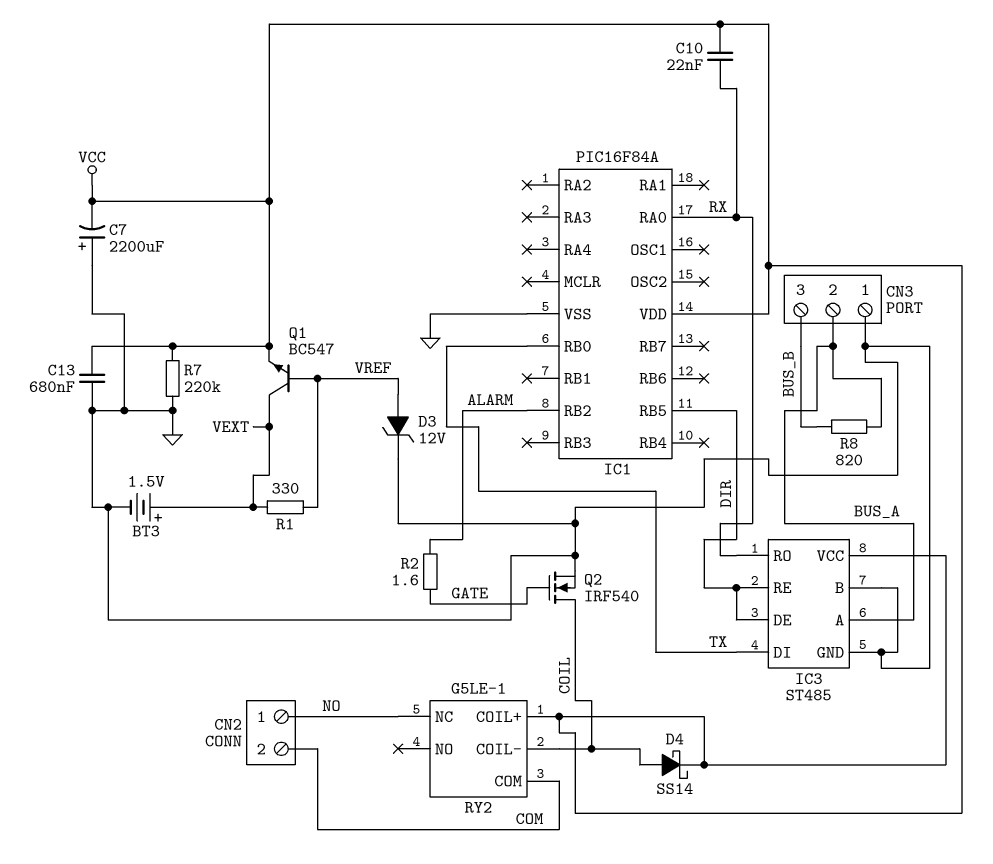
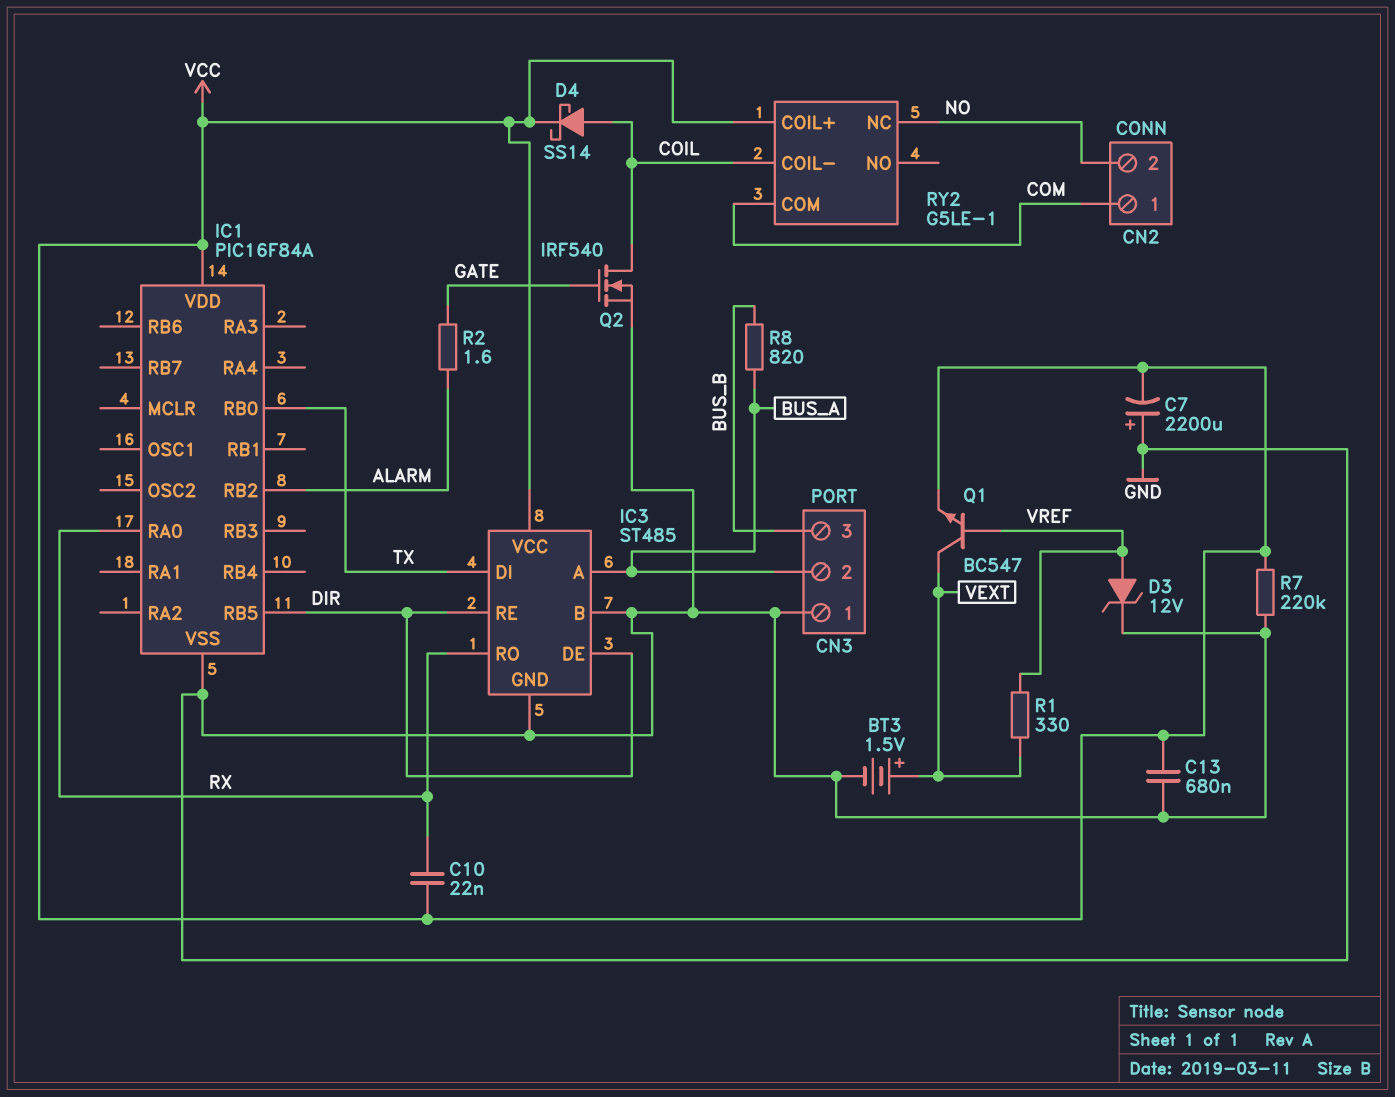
CN2 pin 1: NO -> COM
CN2 pin 2: COM -> NO

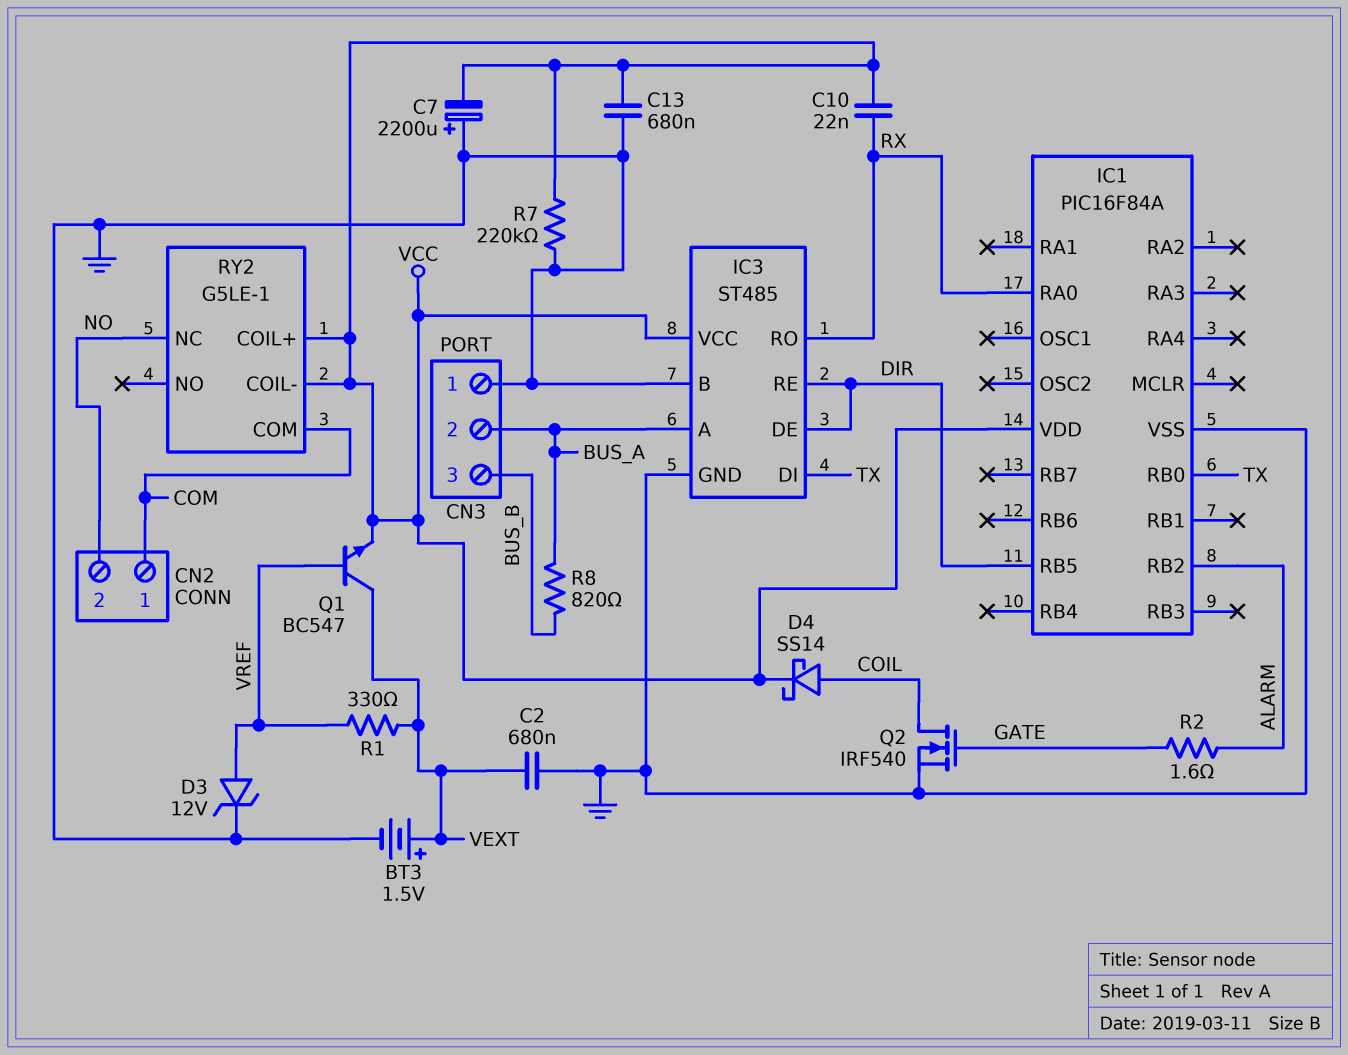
C2: none -> 680nF (GND, VEXT)
RY2 pin COIL-: COIL -> VCC

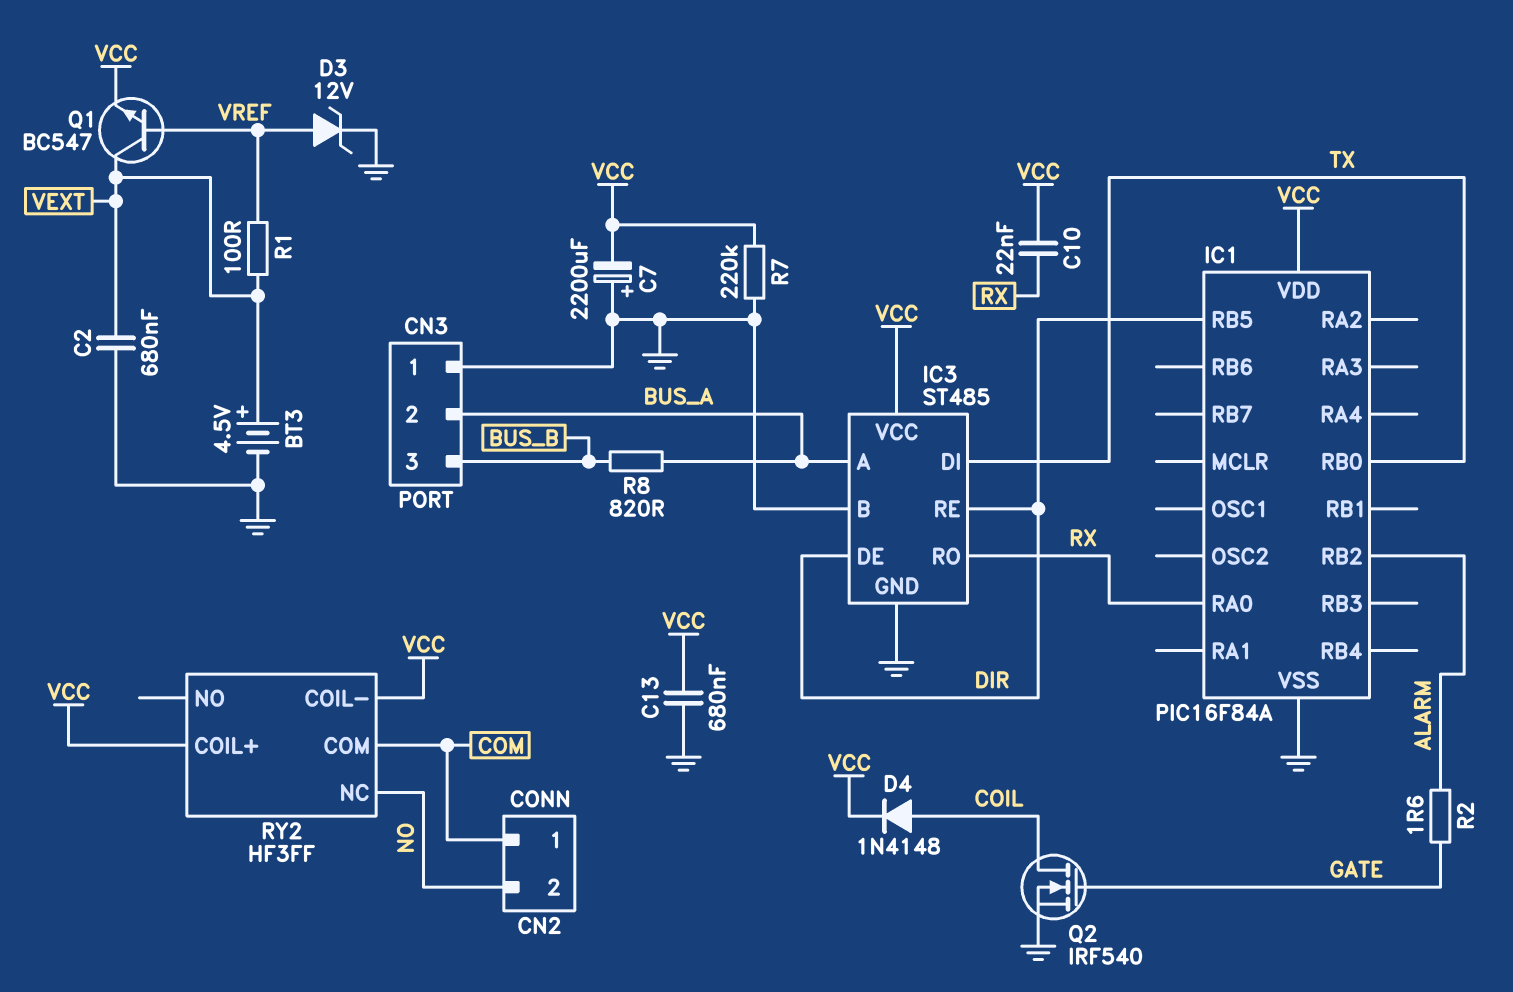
BT3: 1.5V (plus VEXT, minus GND) -> 4.5V (plus VEXT, minus GND)
D4: schottky SS14 (A COIL, K VCC) -> diode 1N4148 (A COIL, K VCC)
R1: 330 (VEXT, VREF) -> 100 (VEXT, VREF)
RY2: G5LE-1 -> HF3FF

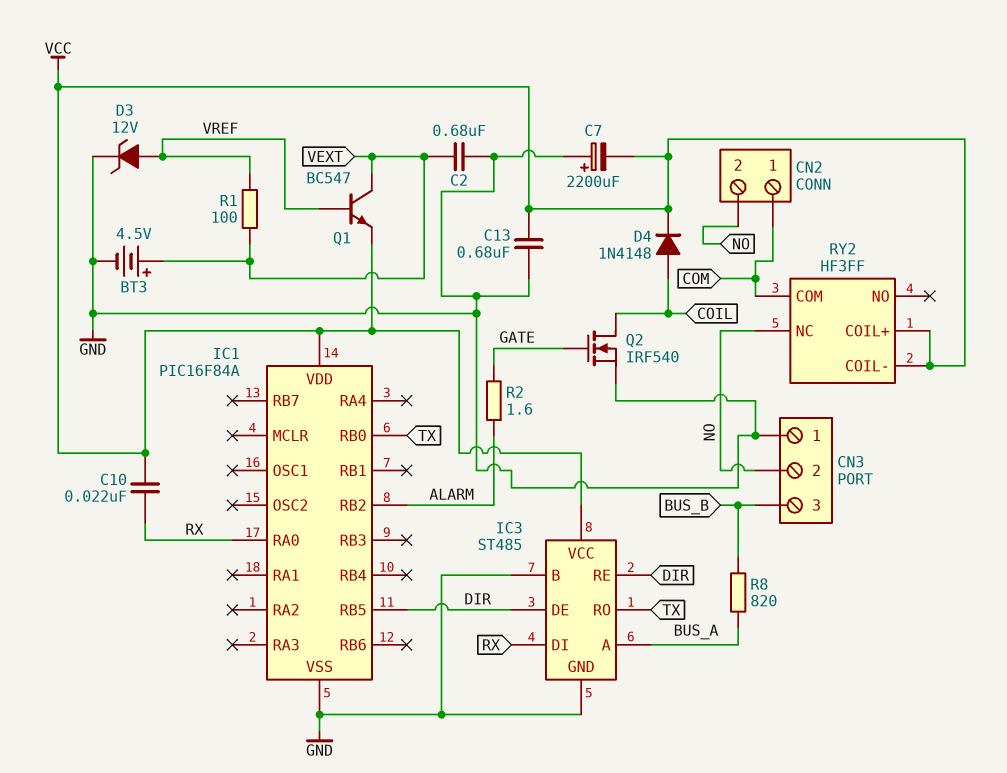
CN3 pin 2: BUS_A -> NO
IC3 pin DI: TX -> RX
IC3 pin RO: RX -> TX
R7: 220k (GND, VCC) -> none

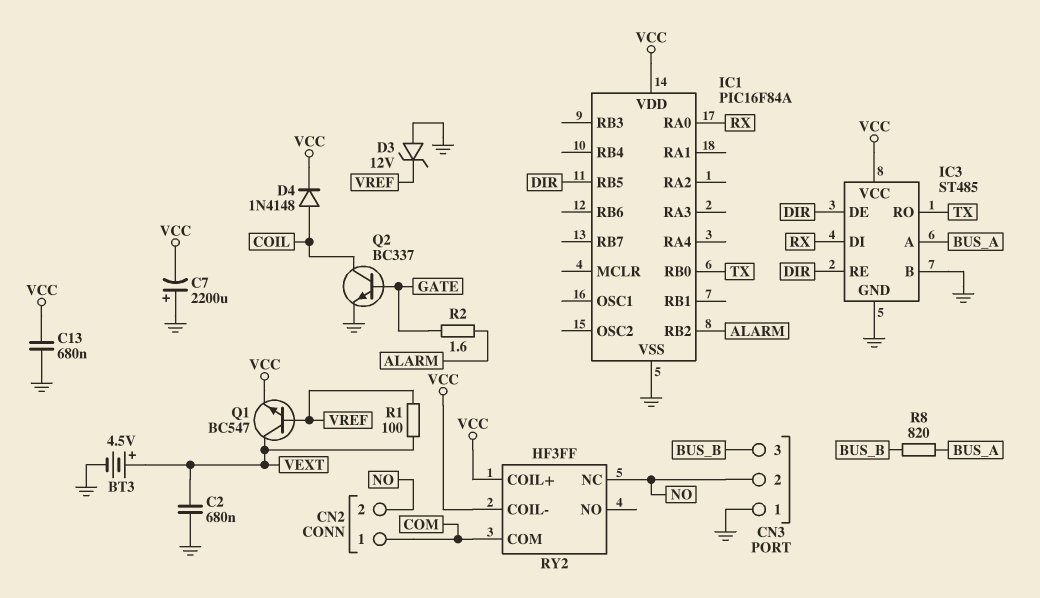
C10: 22nF (RX, VCC) -> none
D3: zener 12V (A VREF, K GND) -> zener 12V (A GND, K VREF)
Q2: NMOS IRF540 (G GATE, D COIL, S GND) -> NPN BC337 (B GATE, C COIL, E GND)

